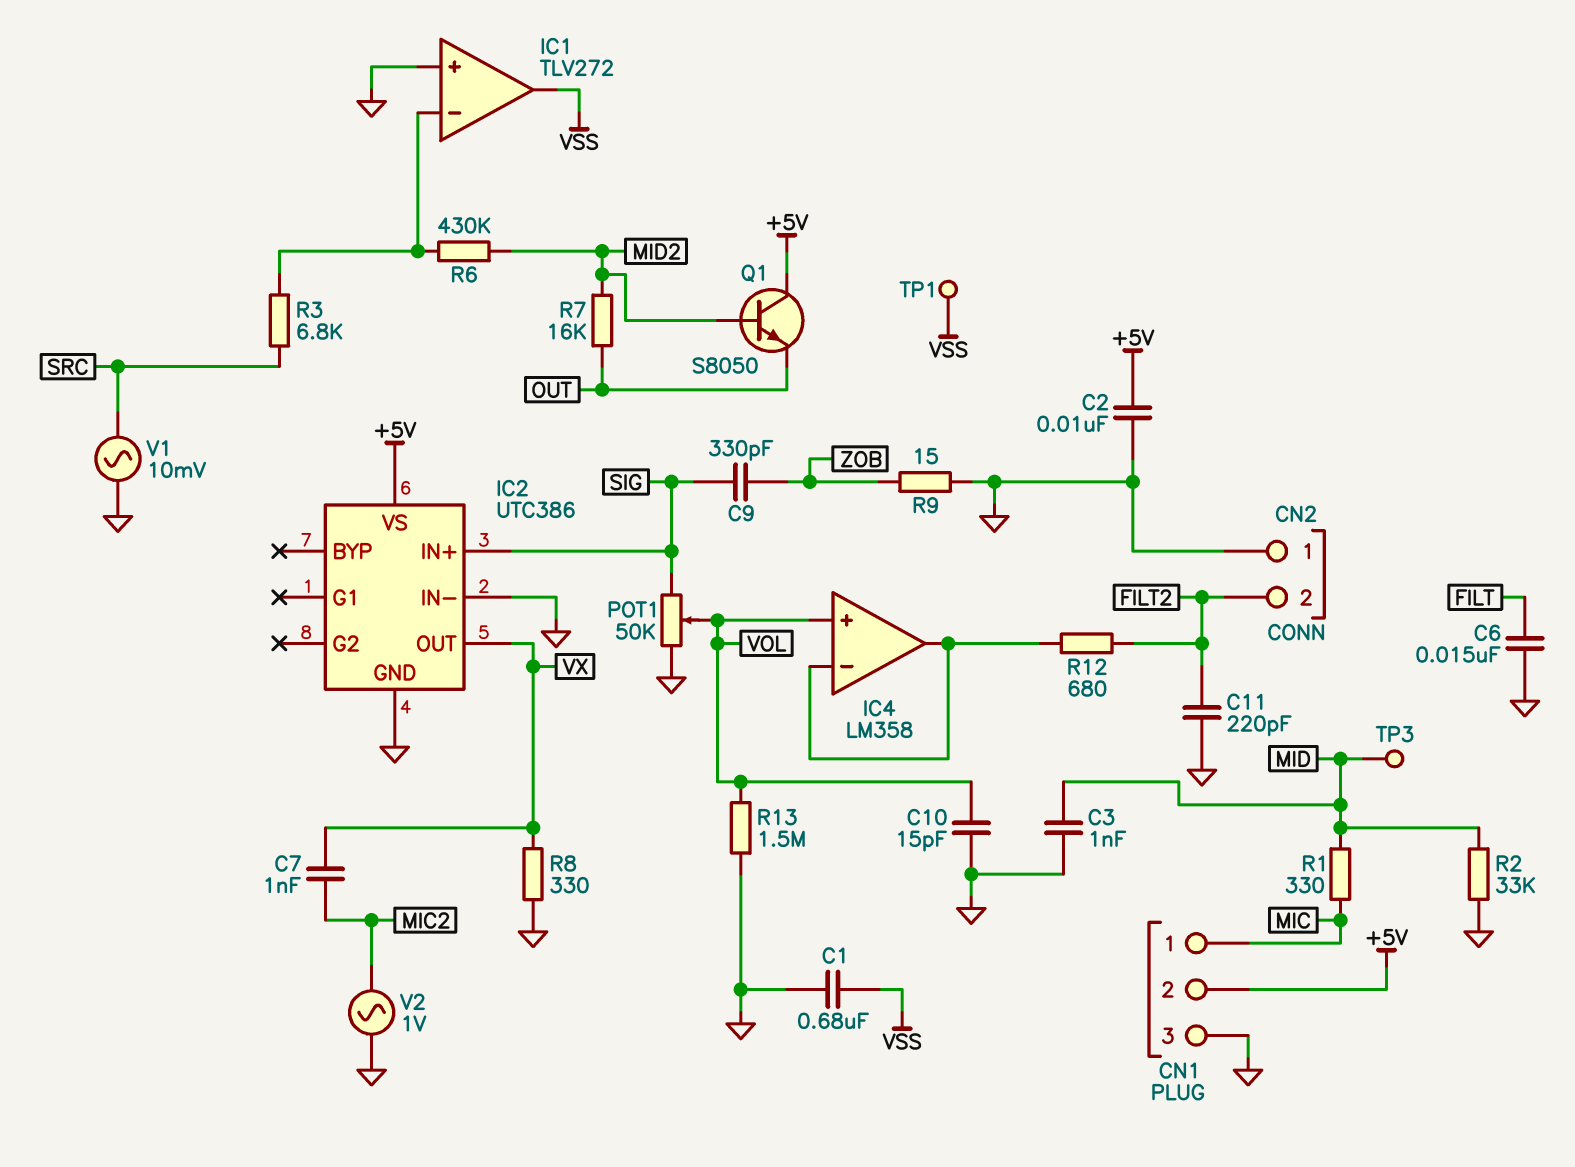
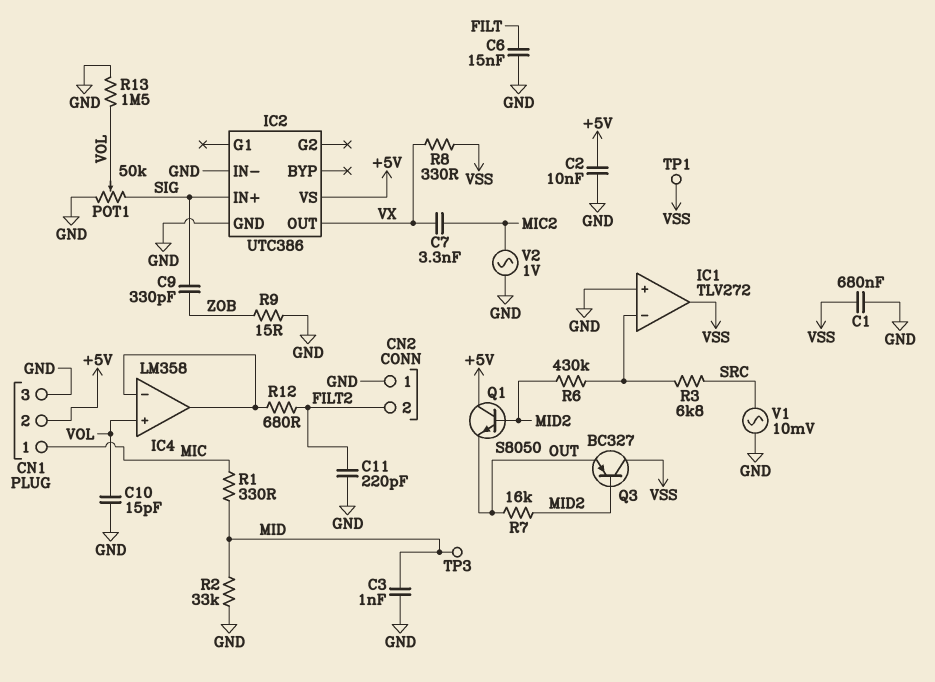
C7: 1nF (MIC2, VX) -> 3.3nF (MIC2, VX)
Q3: none -> PNP BC327 (B MID2, C VSS, E OUT)
R8: 330 (GND, VX) -> 330 (VSS, VX)

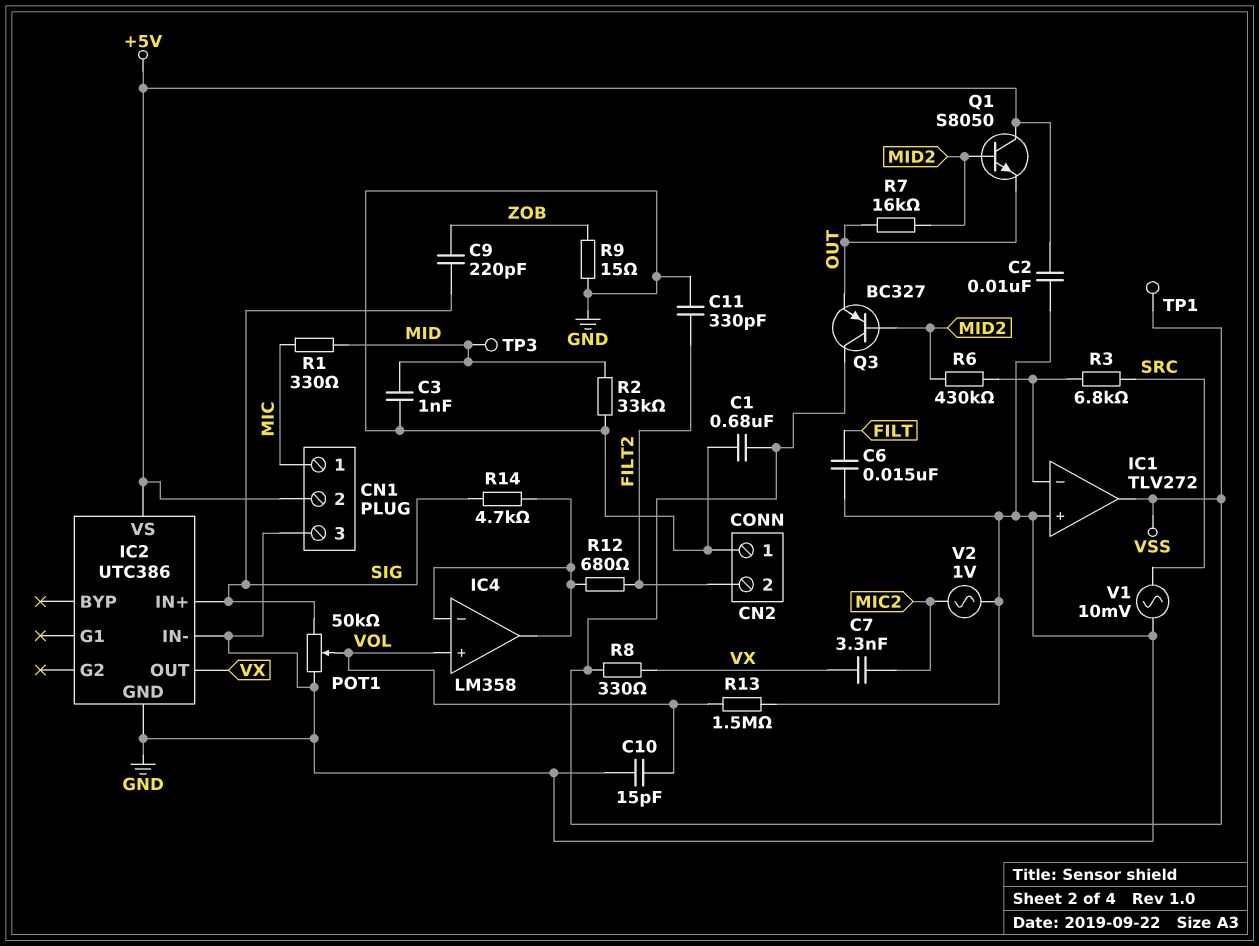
C9: 330pF (SIG, ZOB) -> 220pF (SIG, ZOB)
C11: 220pF (FILT2, GND) -> 330pF (FILT2, GND)
R14: none -> 4.7k (IC4/in-, SIG)

